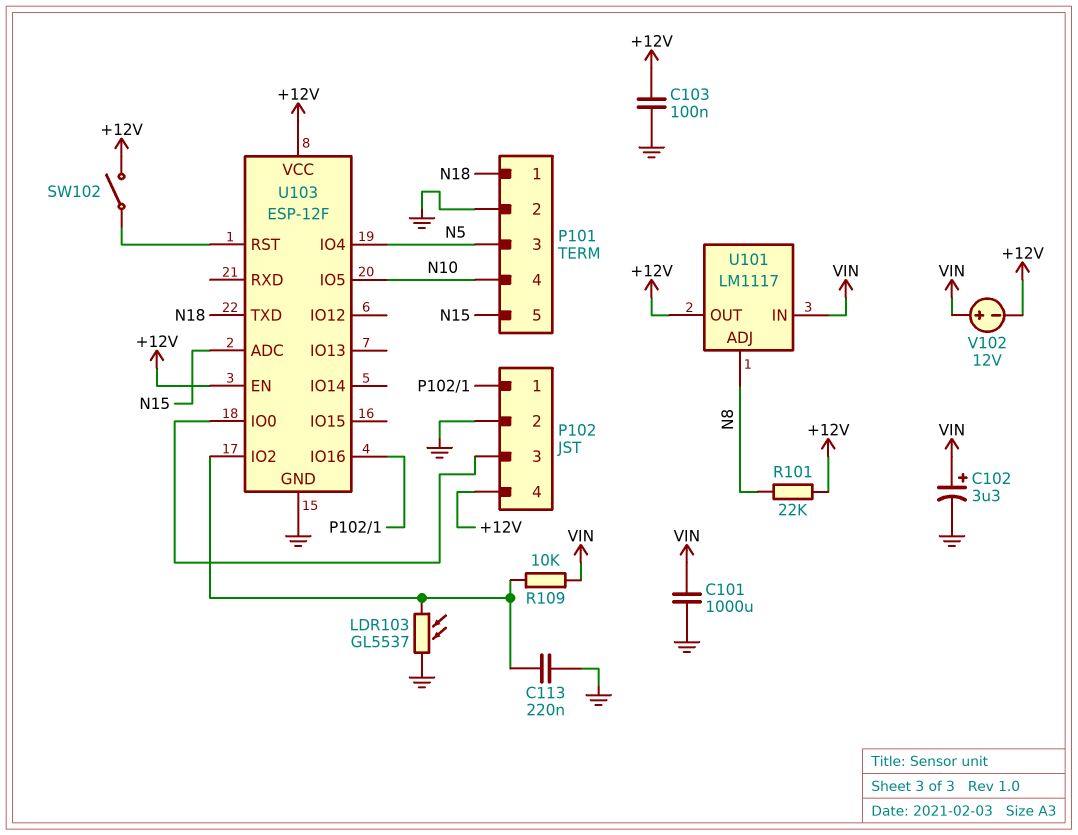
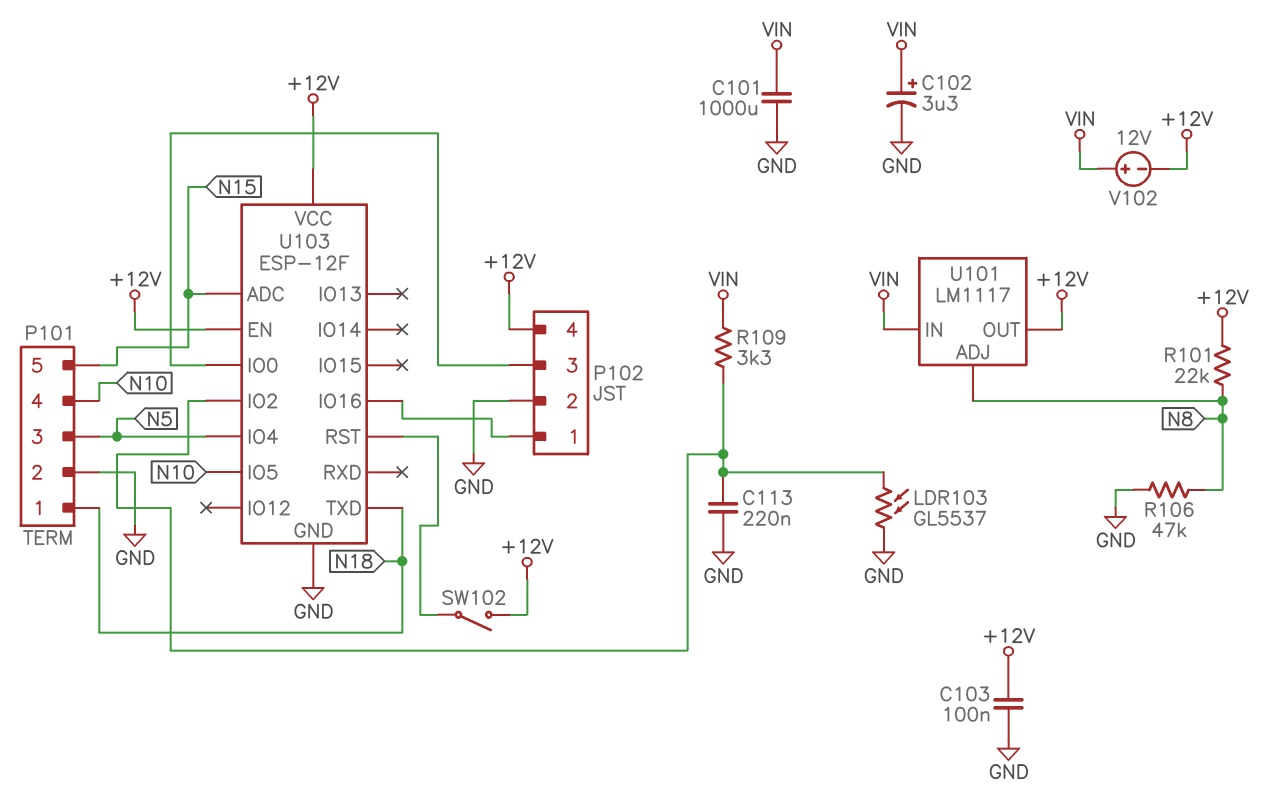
R106: none -> 47k (GND, N8)
R109: 10k (U103/IO2, VIN) -> 3.3k (U103/IO2, VIN)

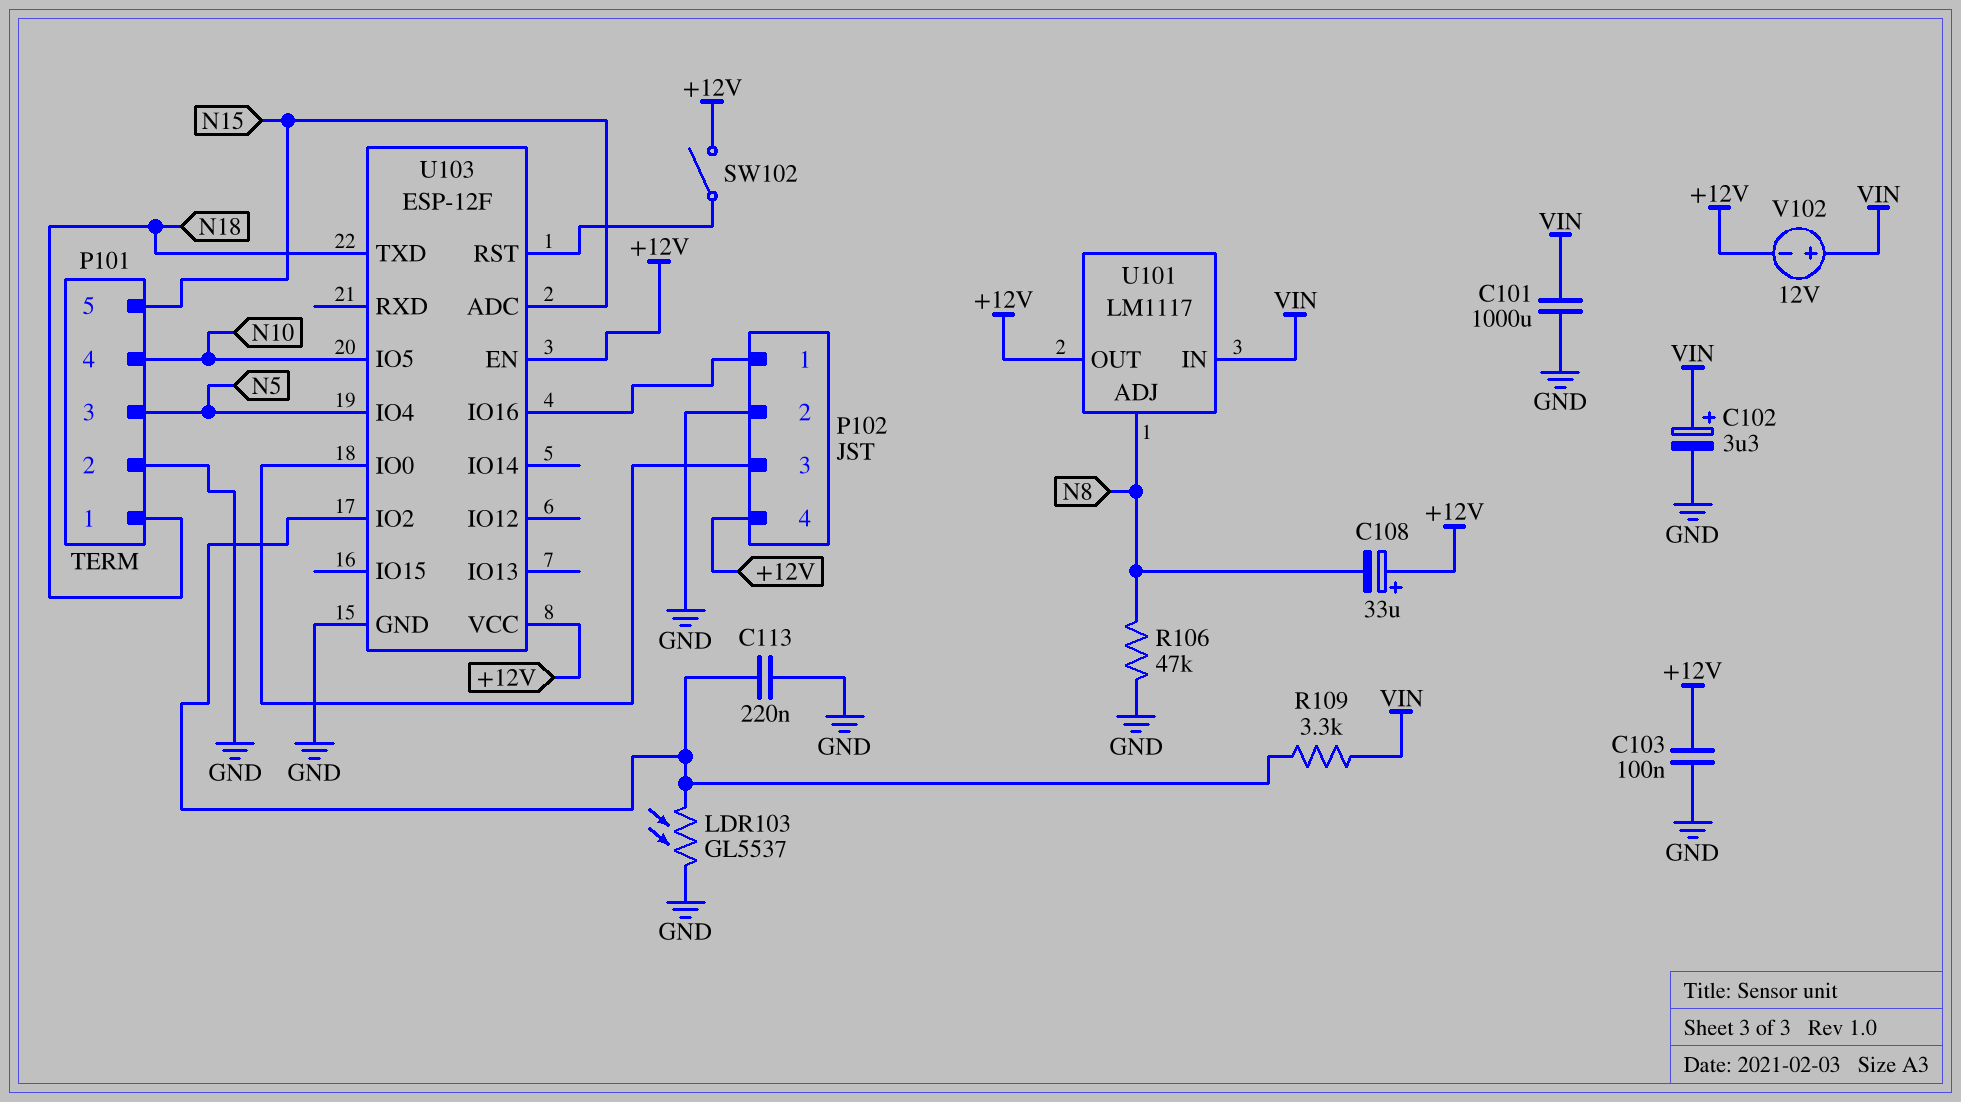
C108: none -> 33uF (plus +12V, minus N8)
R101: 22k (+12V, N8) -> none

